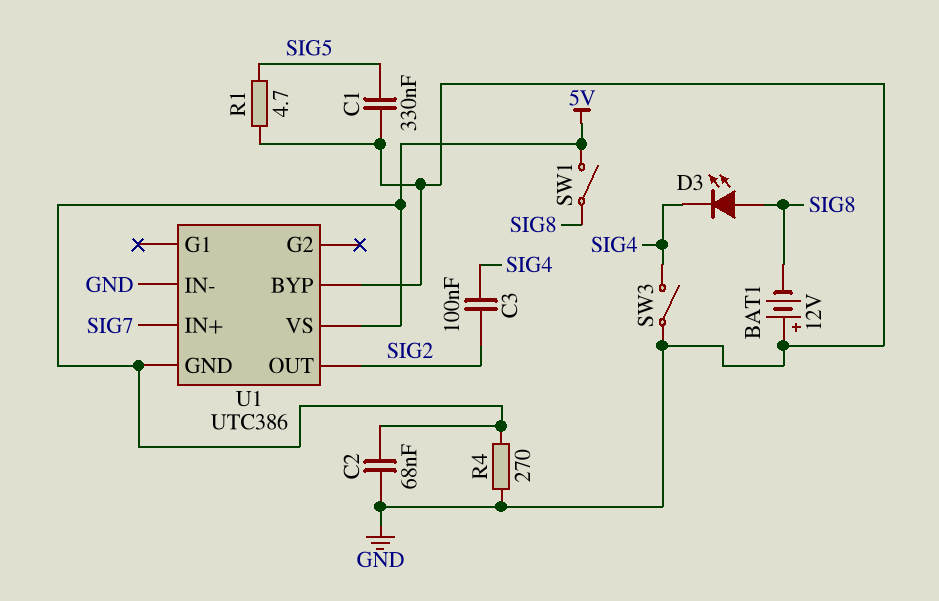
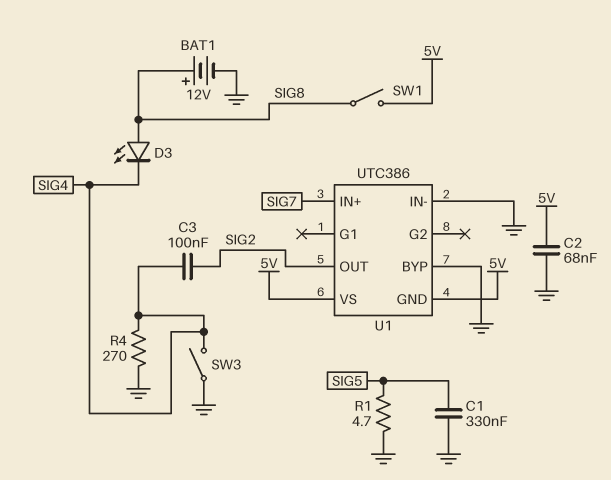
BAT1: 12V (plus GND, minus SIG8) -> 12V (plus SIG8, minus GND)
R4: 270 (5V, GND) -> 270 (GND, SIG4)

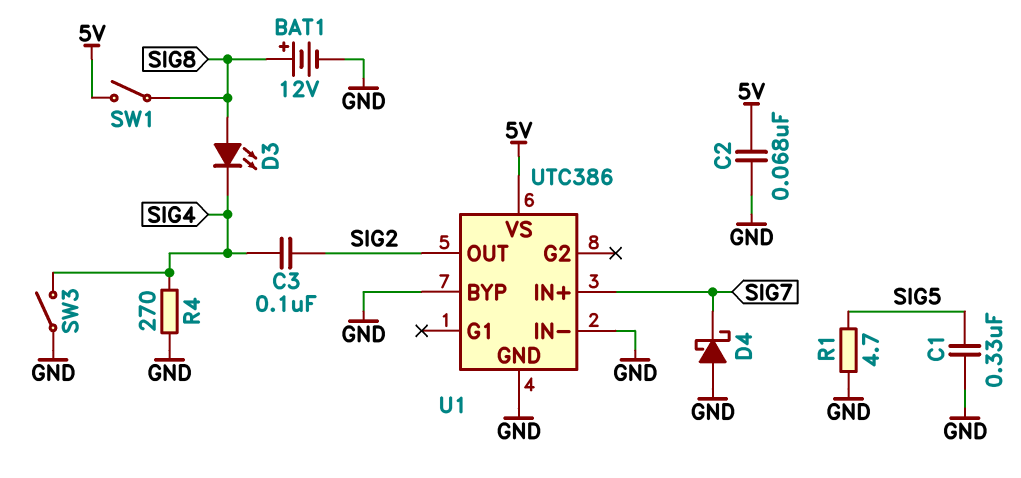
D4: none -> schottky (A GND, K SIG7)
U1 pin GND: 5V -> GND

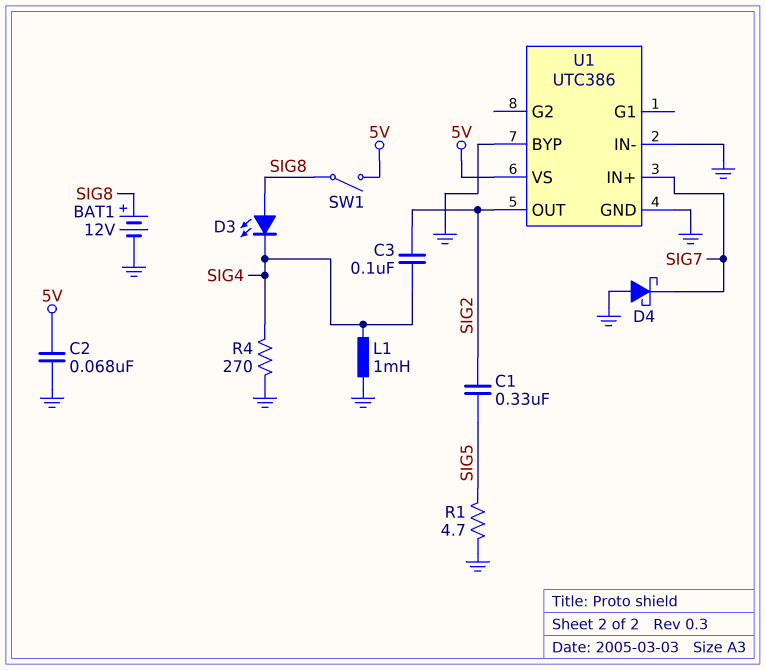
C1: 330nF (GND, SIG5) -> 330nF (SIG2, SIG5)
L1: none -> 1mH (GND, SIG4)
SW3: switch (GND, SIG4) -> none

